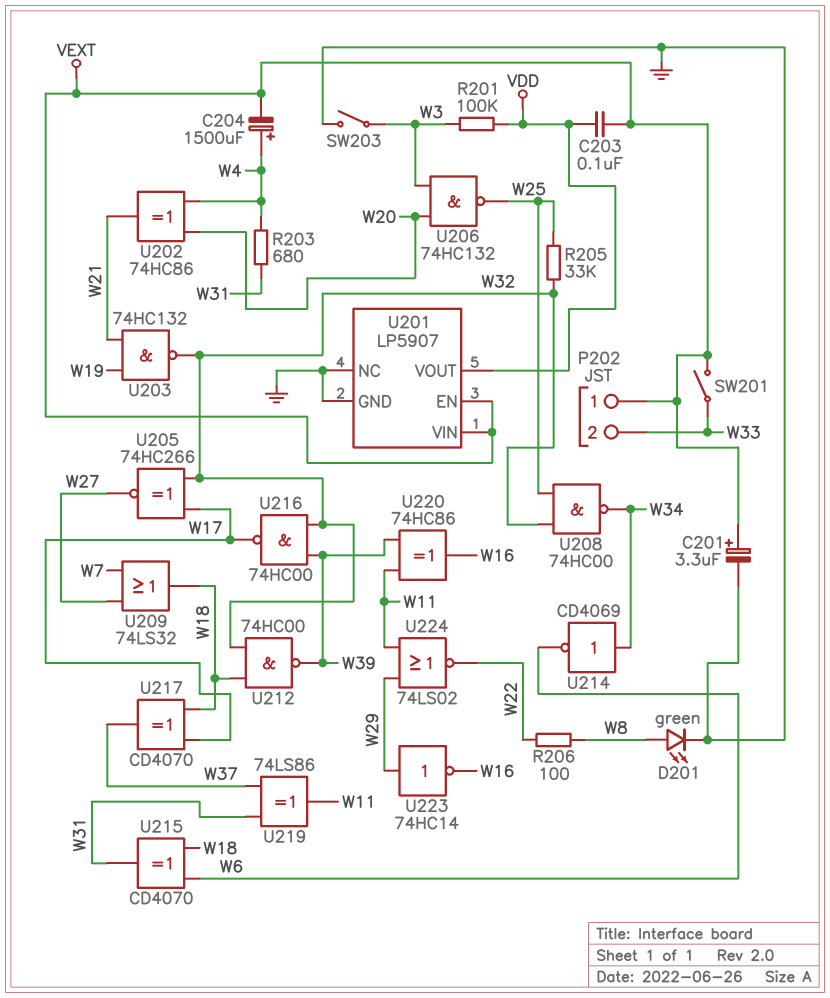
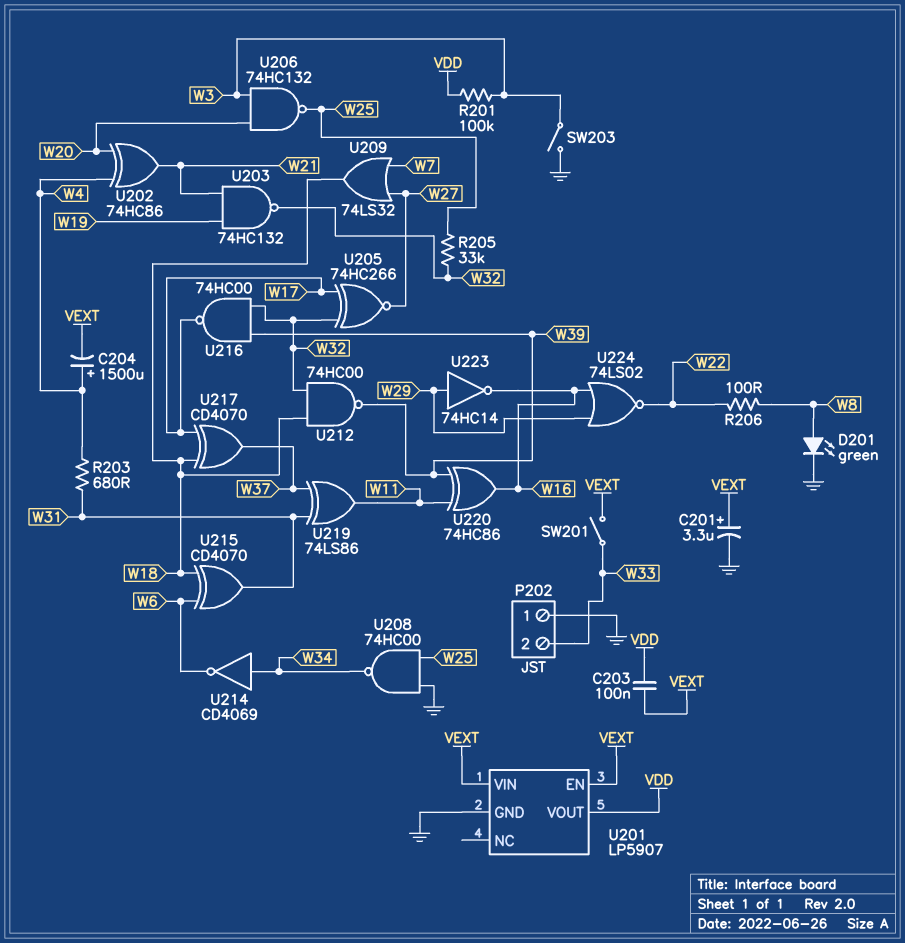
P202 pin 1: VEXT -> GND
U201 pin NC: GND -> none
U208: NAND 74HC00 (in W25, in W32, out W34) -> NAND 74HC00 (in GND, in W25, out W34)
U224: NOR 74LS02 (in W11, in W29, out W22) -> NOR 74LS02 (in W16, in W29, out W22)

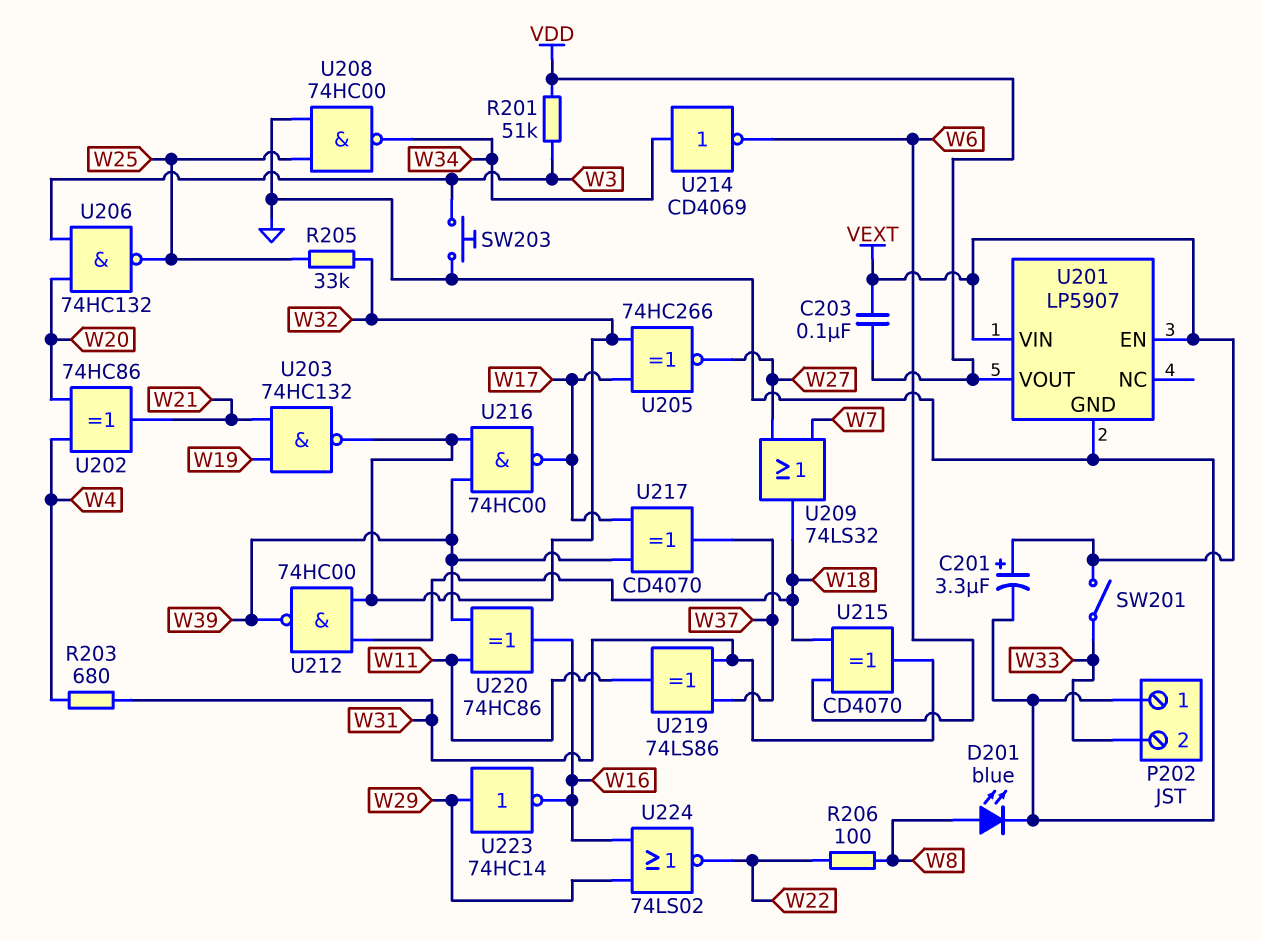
C204: 1500uF (plus W4, minus VEXT) -> none
D201: LED green (A W8, K GND) -> LED blue (A W8, K GND)
R201: 100k (VDD, W3) -> 51k (VDD, W3)
SW203: switch (GND, W3) -> button (GND, W3)
U217: XOR CD4070 (in W17, in W18, out W37) -> XOR CD4070 (in W17, in W39, out W37)

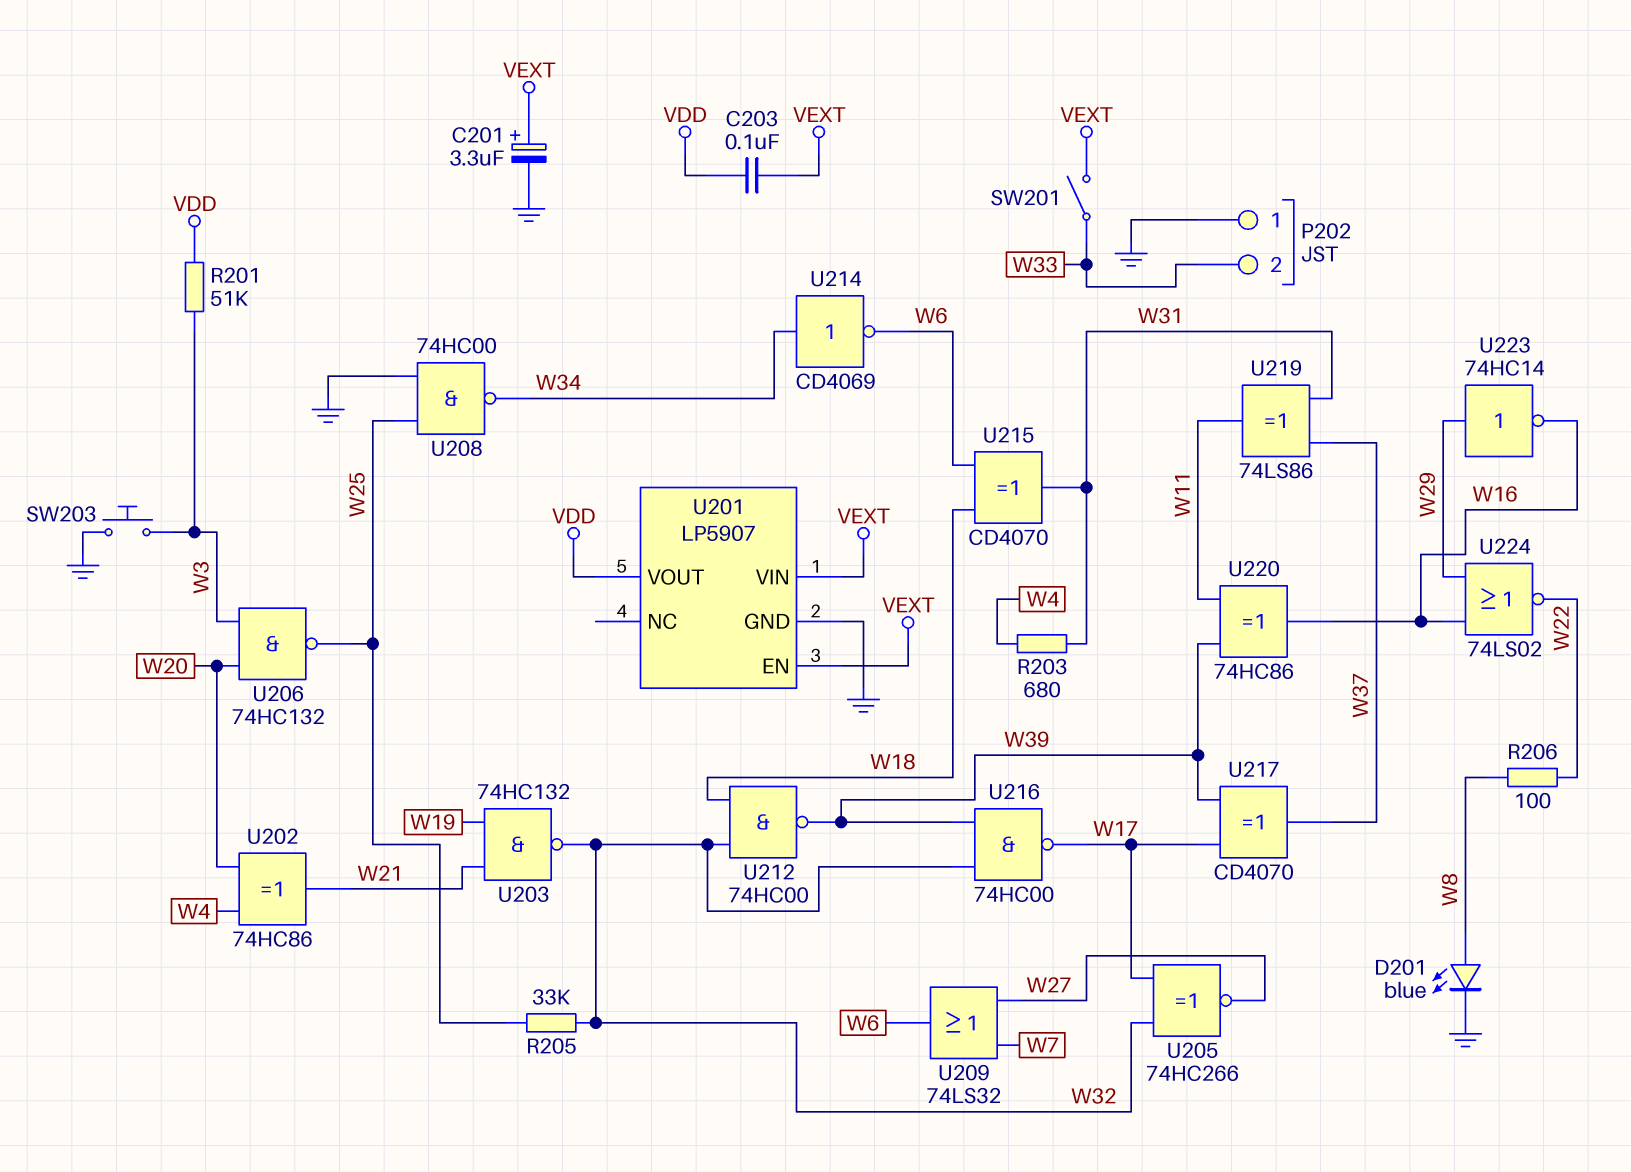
U209: OR 74LS32 (in W7, in W27, out W18) -> OR 74LS32 (in W7, in W27, out W6)

